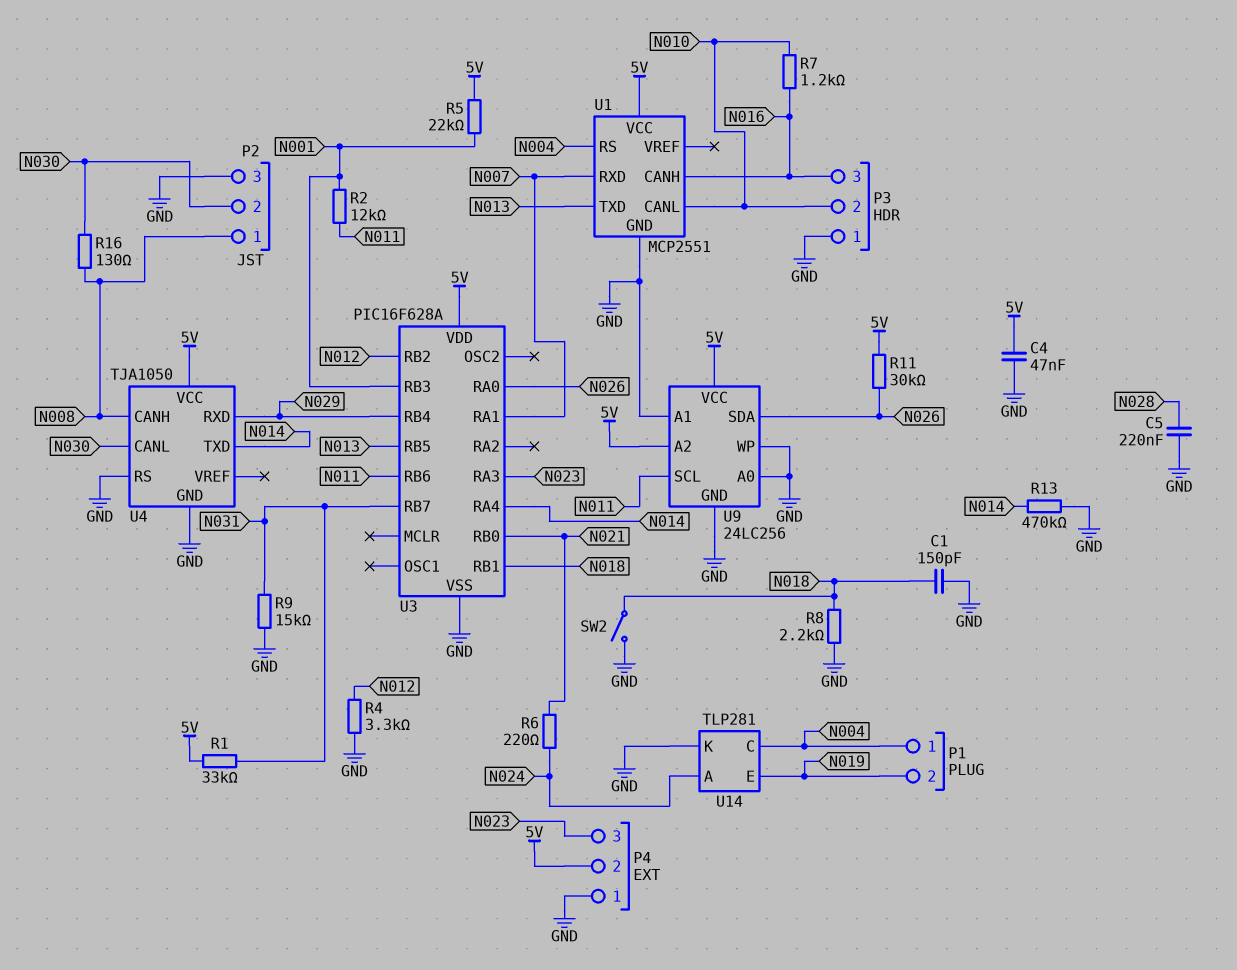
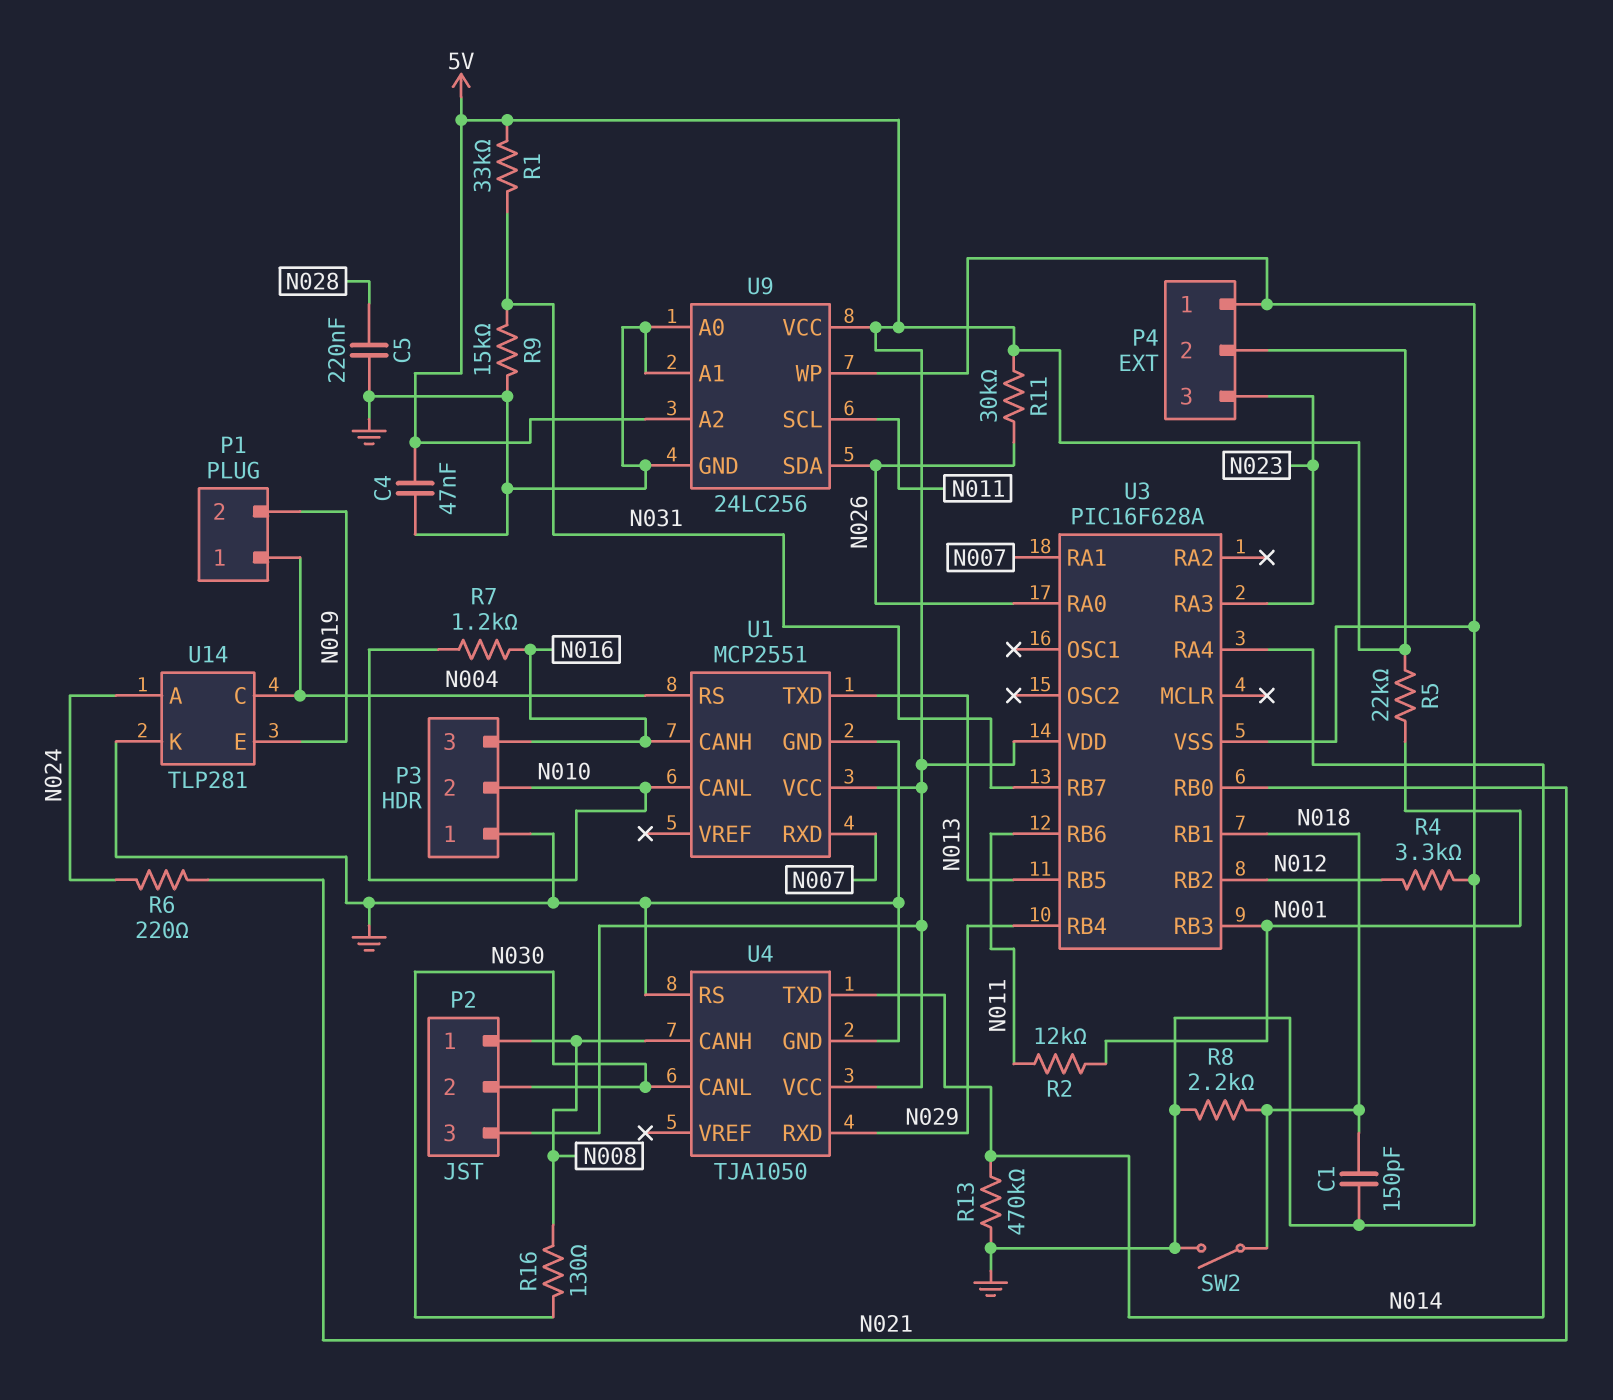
P2 pin 3: GND -> 5V

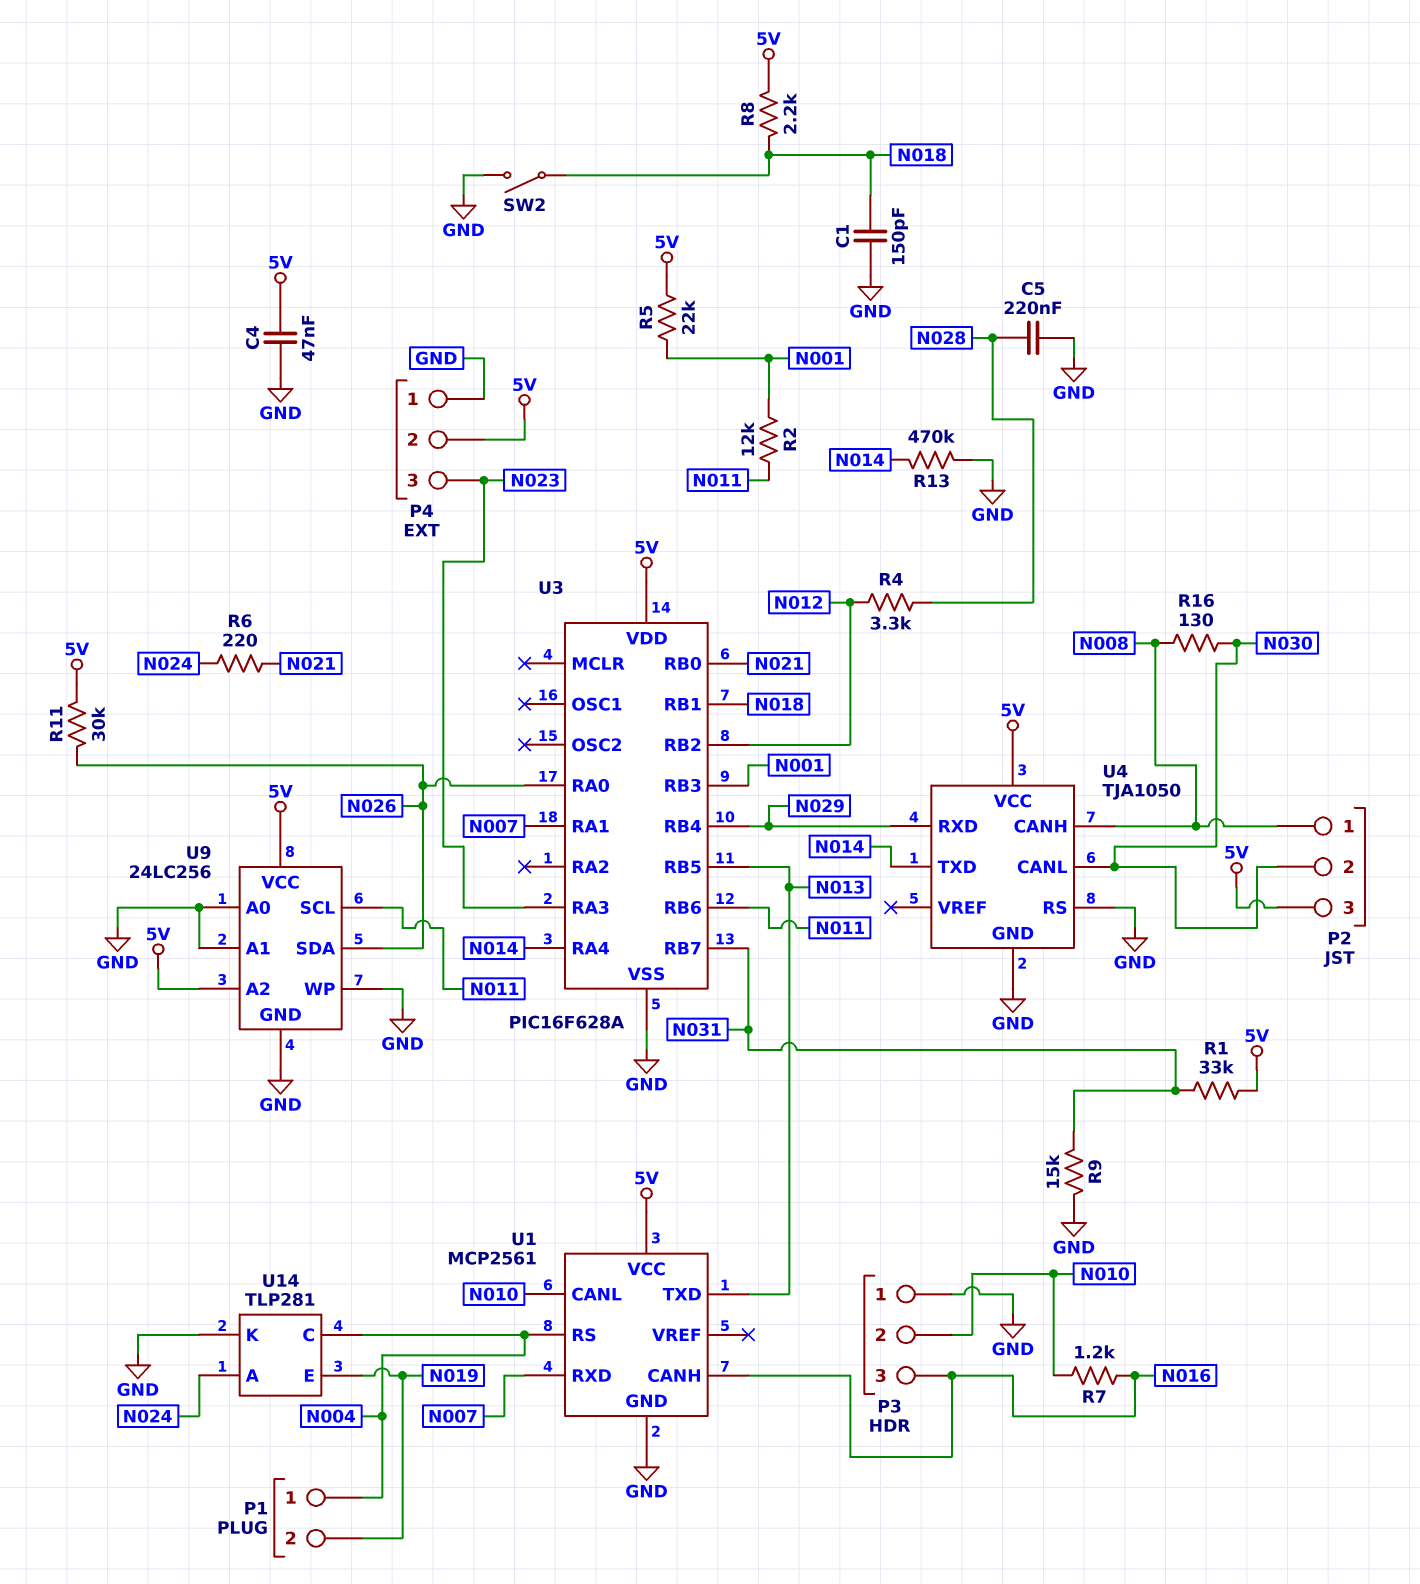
R4: 3.3k (GND, N012) -> 3.3k (N012, N028)
R8: 2.2k (GND, N018) -> 2.2k (5V, N018)
U1: MCP2551 -> MCP2561

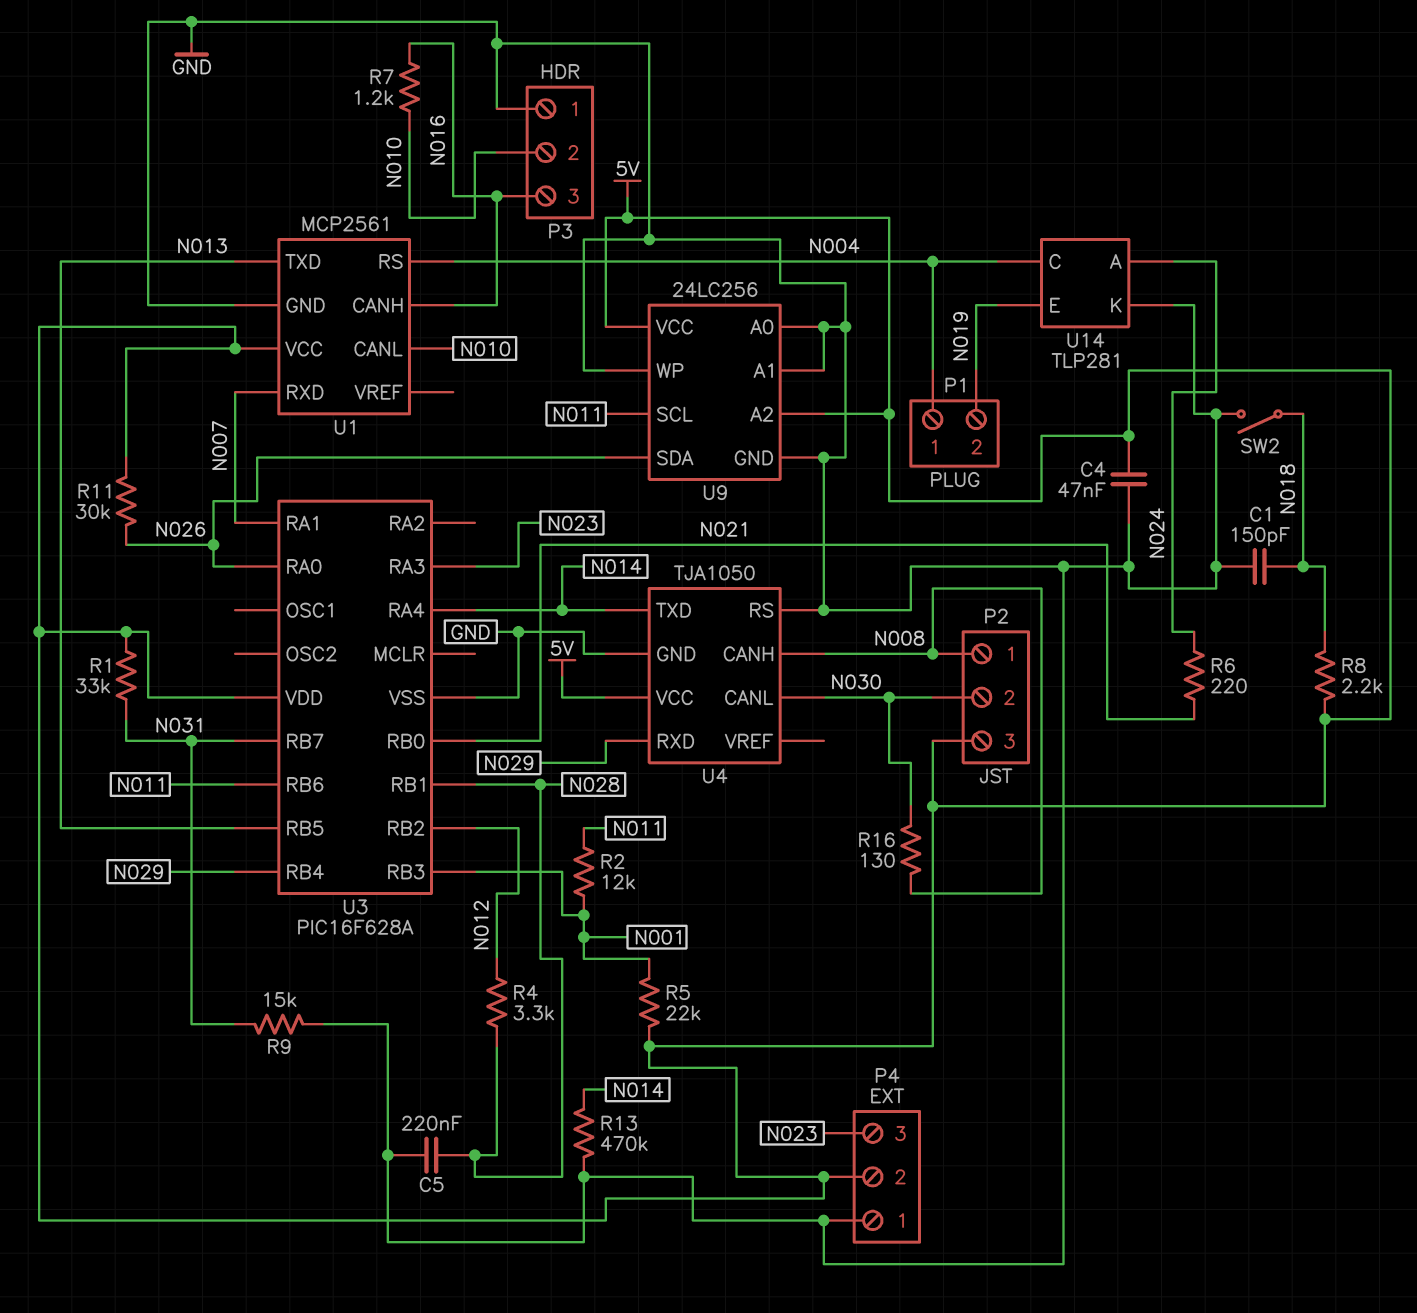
U3 pin RB1: N018 -> N028

